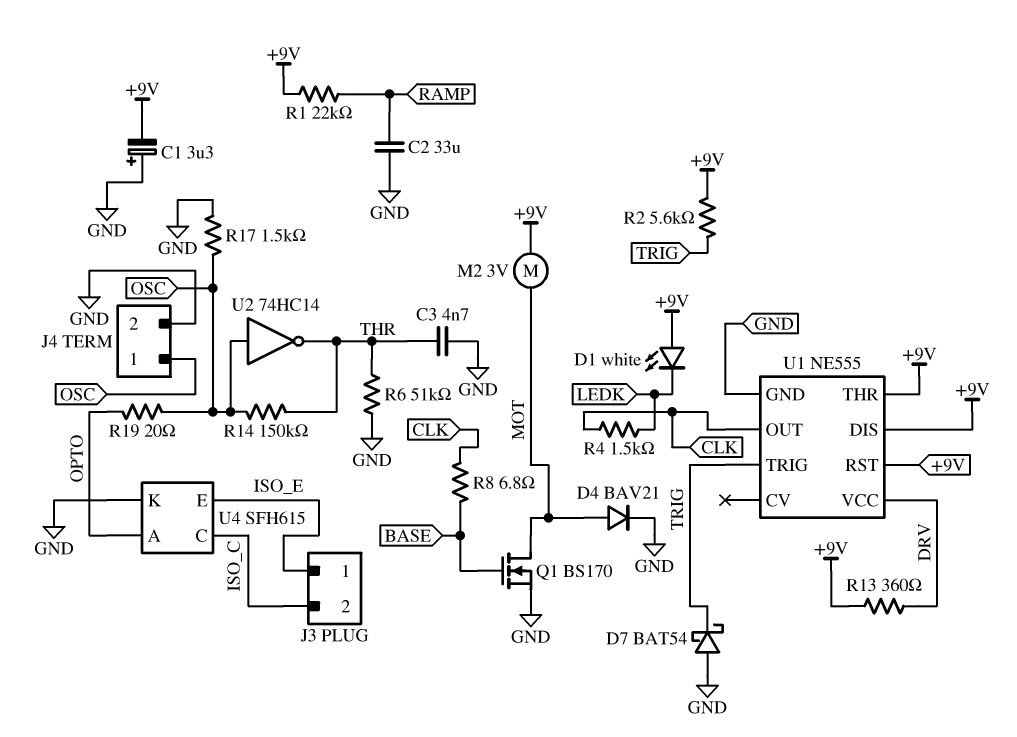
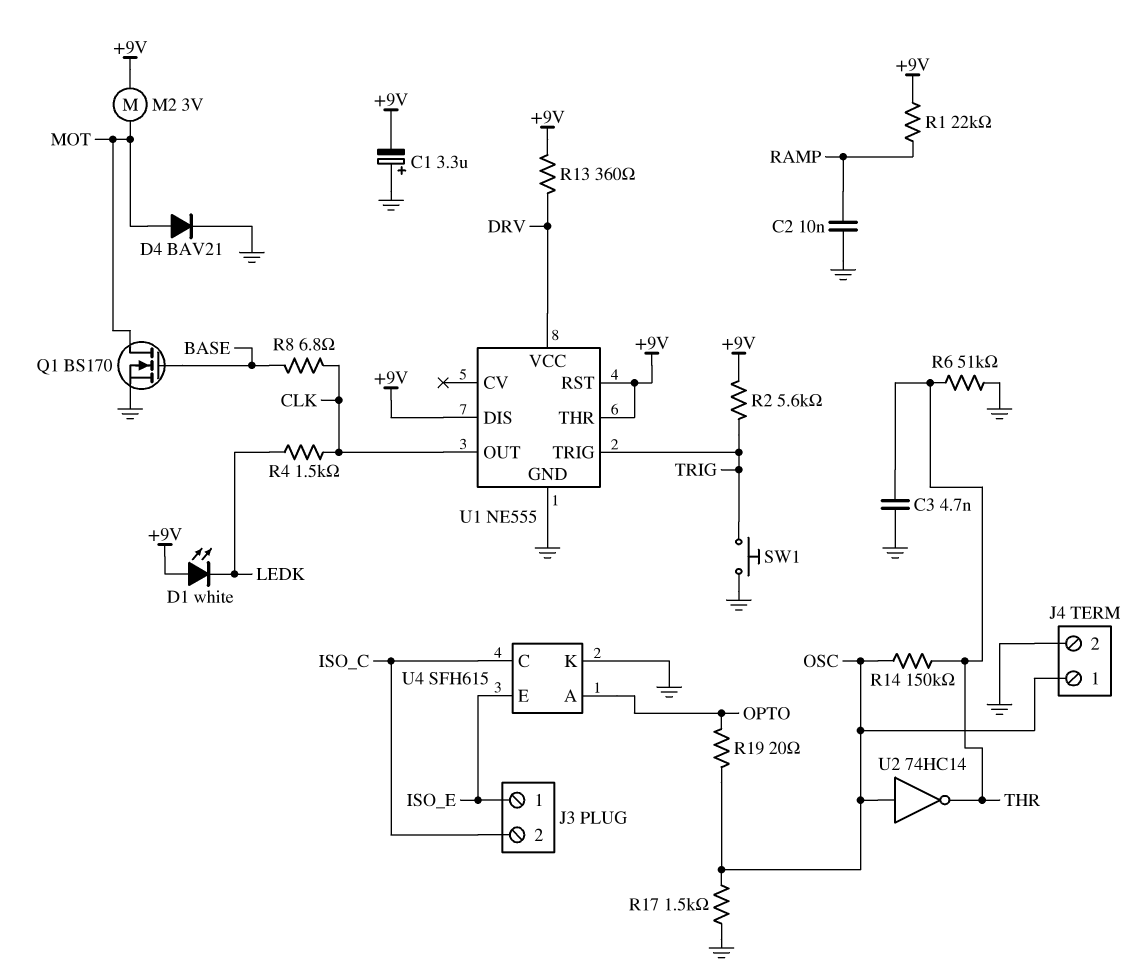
C2: 33uF (GND, RAMP) -> 10nF (GND, RAMP)
D7: schottky BAT54 (A GND, K TRIG) -> none
SW1: none -> button (GND, TRIG)

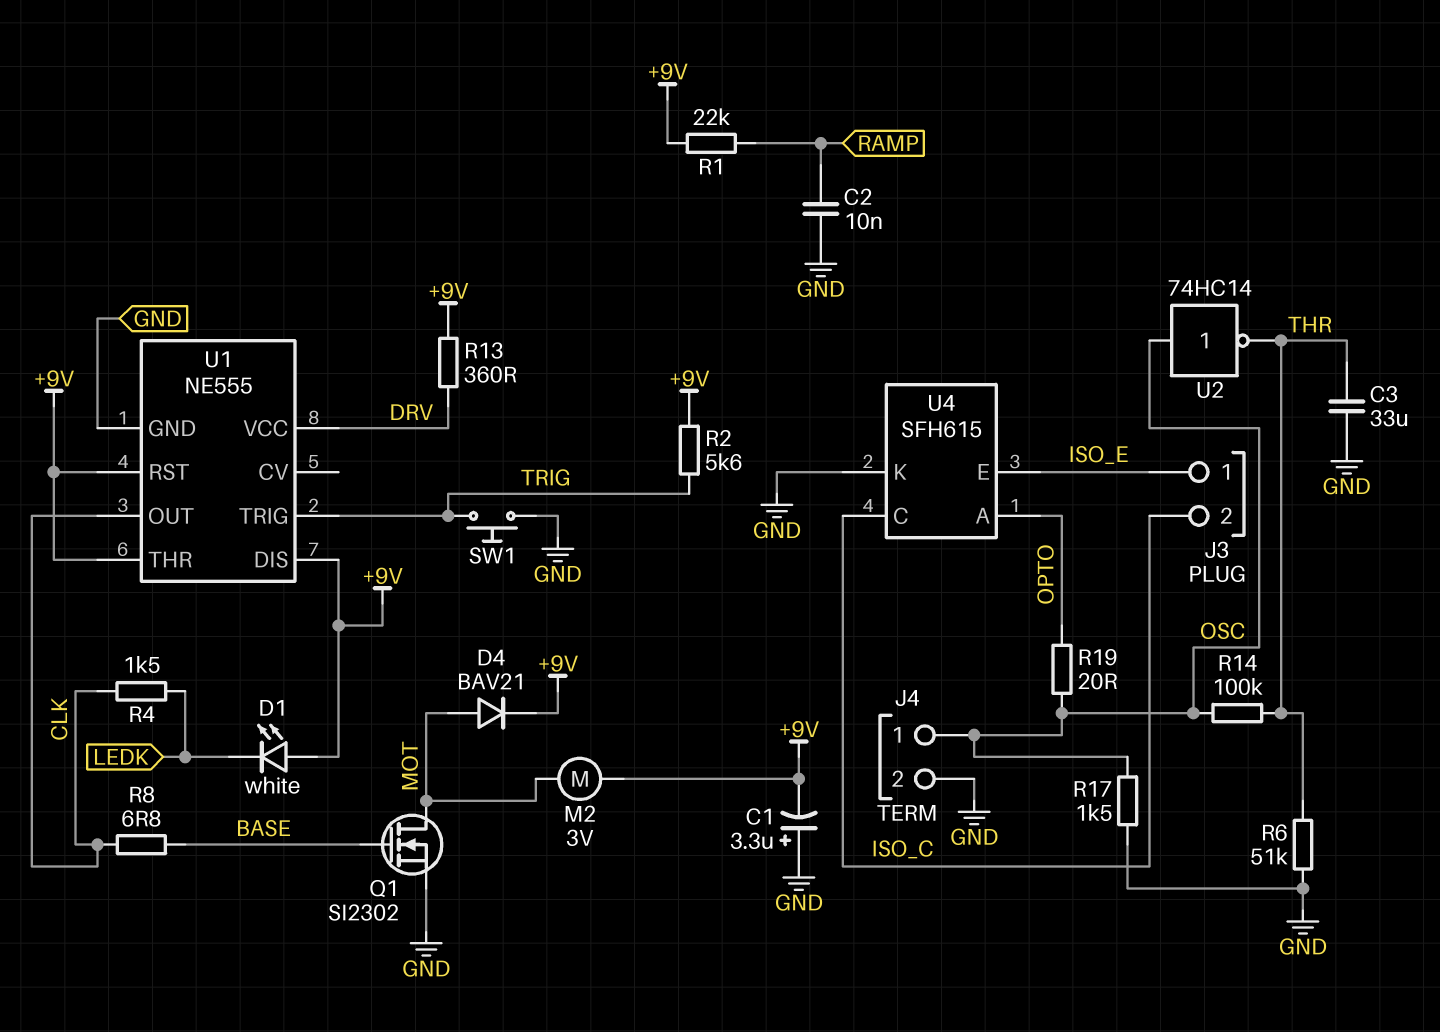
C3: 4.7nF (GND, THR) -> 33uF (GND, THR)
D4: diode BAV21 (A MOT, K GND) -> diode BAV21 (A MOT, K +9V)
Q1: NMOS BS170 (G BASE, D MOT, S GND) -> NMOS SI2302 (G BASE, D MOT, S GND)
R14: 150k (OSC, THR) -> 100k (OSC, THR)

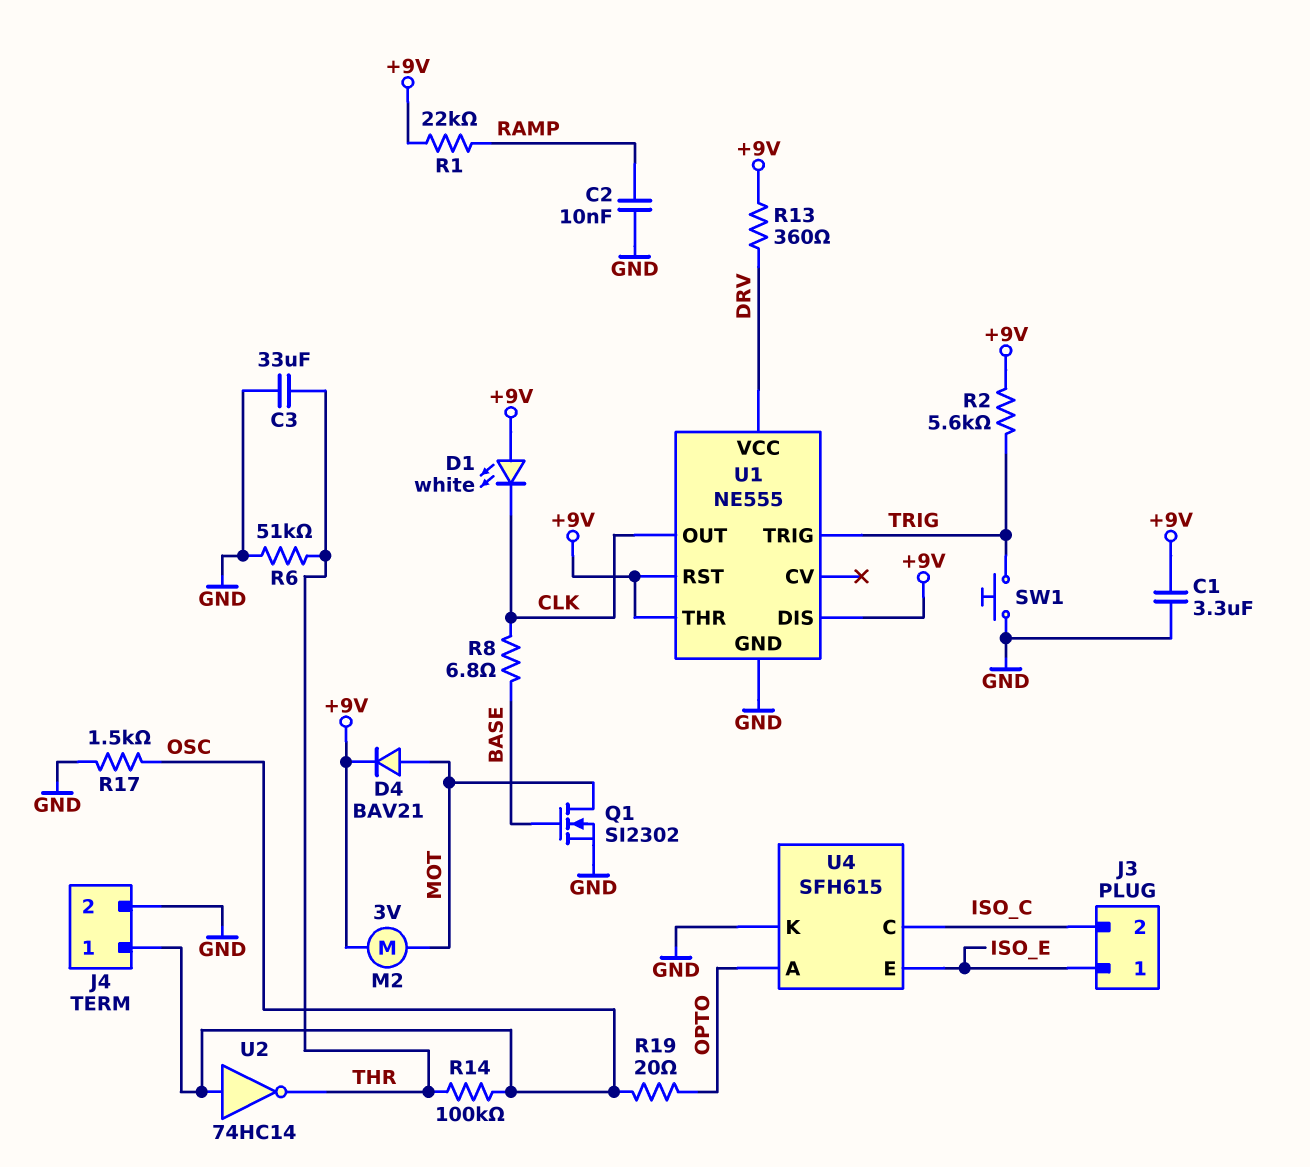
C1: 3.3uF (plus GND, minus +9V) -> 3.3uF (+9V, GND)
D1: LED white (A +9V, K LEDK) -> LED white (A +9V, K CLK)
R4: 1.5k (CLK, LEDK) -> none

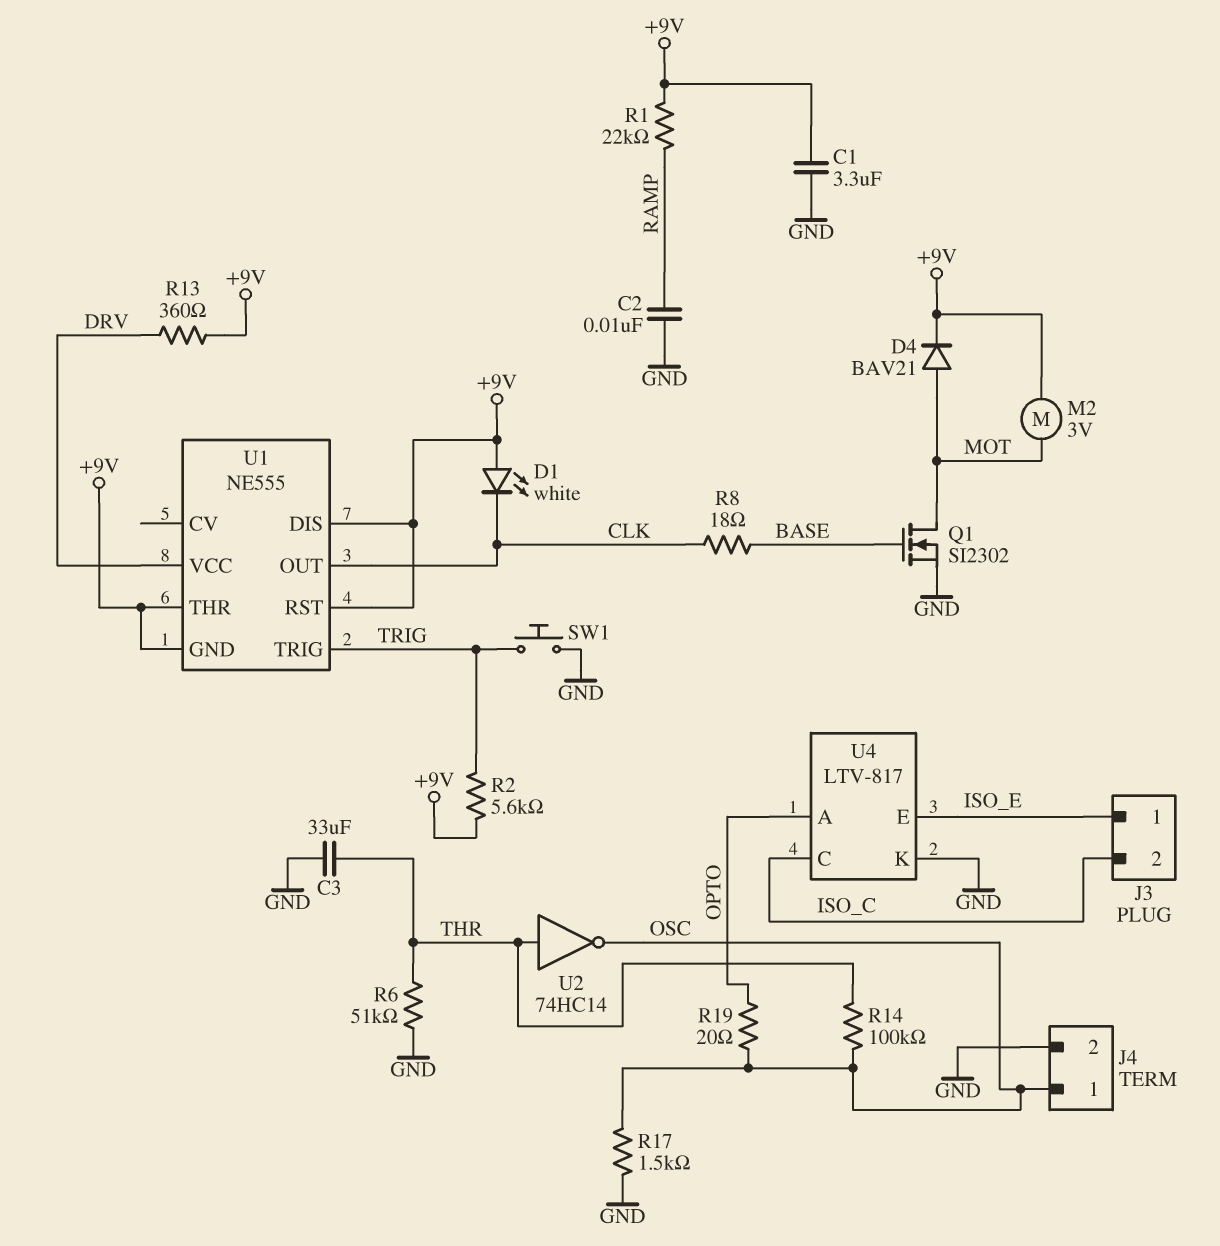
R8: 6.8 (BASE, CLK) -> 18 (BASE, CLK)
U1 pin GND: GND -> +9V
U2: NOT 74HC14 (in OSC, out THR) -> NOT 74HC14 (in THR, out OSC)
U4: SFH615 -> LTV-817

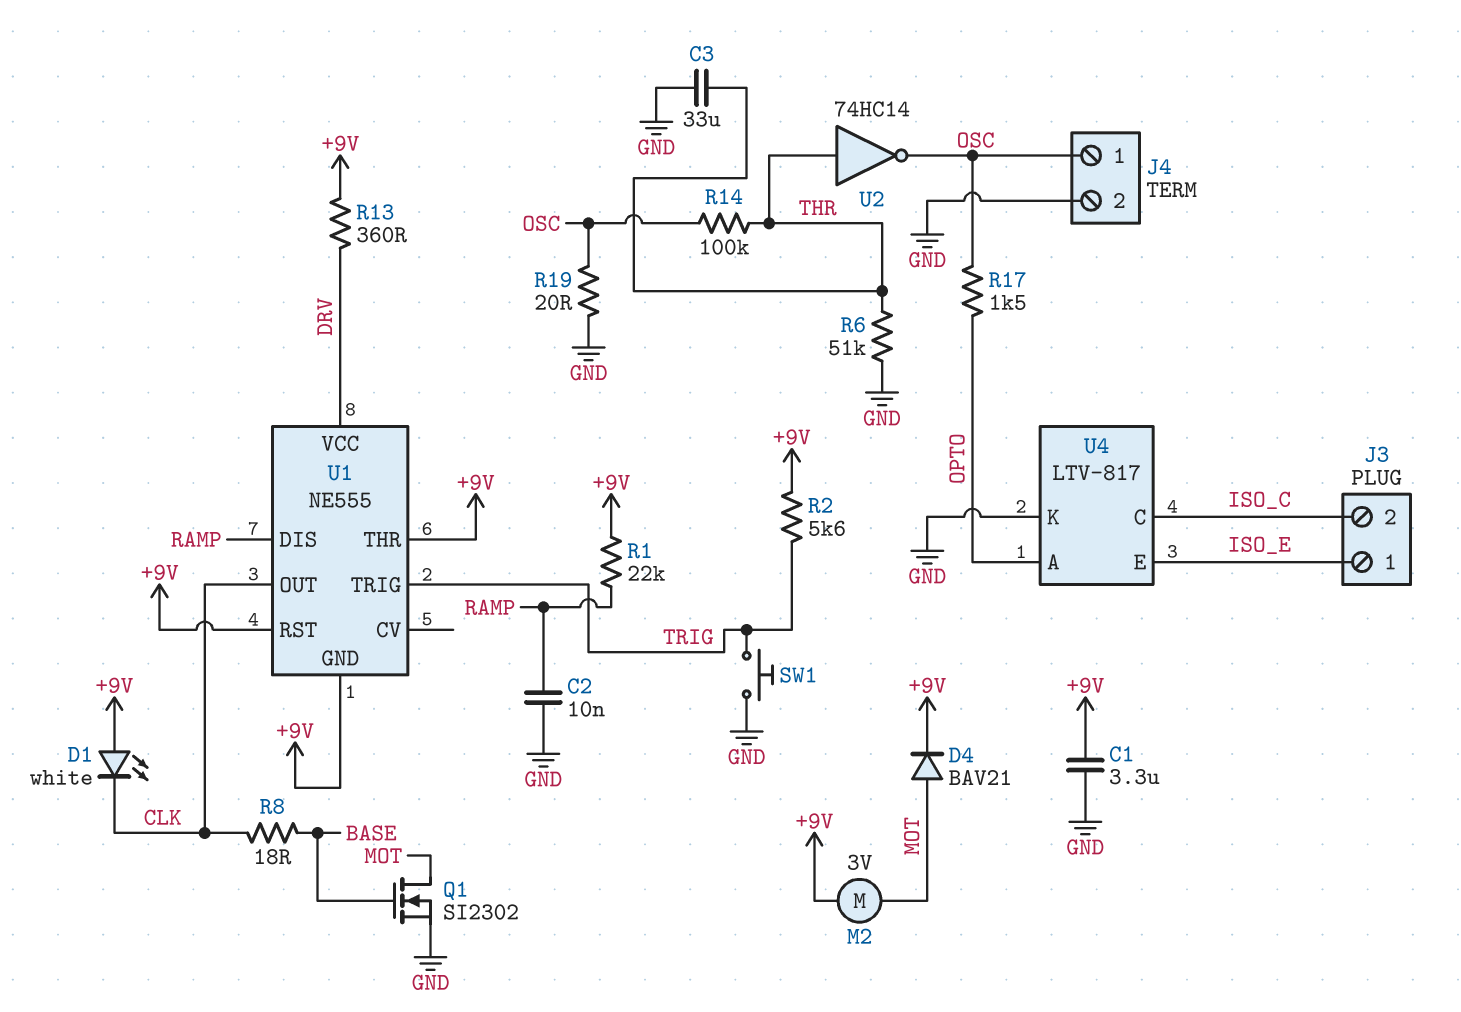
R17: 1.5k (GND, OSC) -> 1.5k (OPTO, OSC)
R19: 20 (OPTO, OSC) -> 20 (GND, OSC)
U1 pin DIS: +9V -> RAMP

